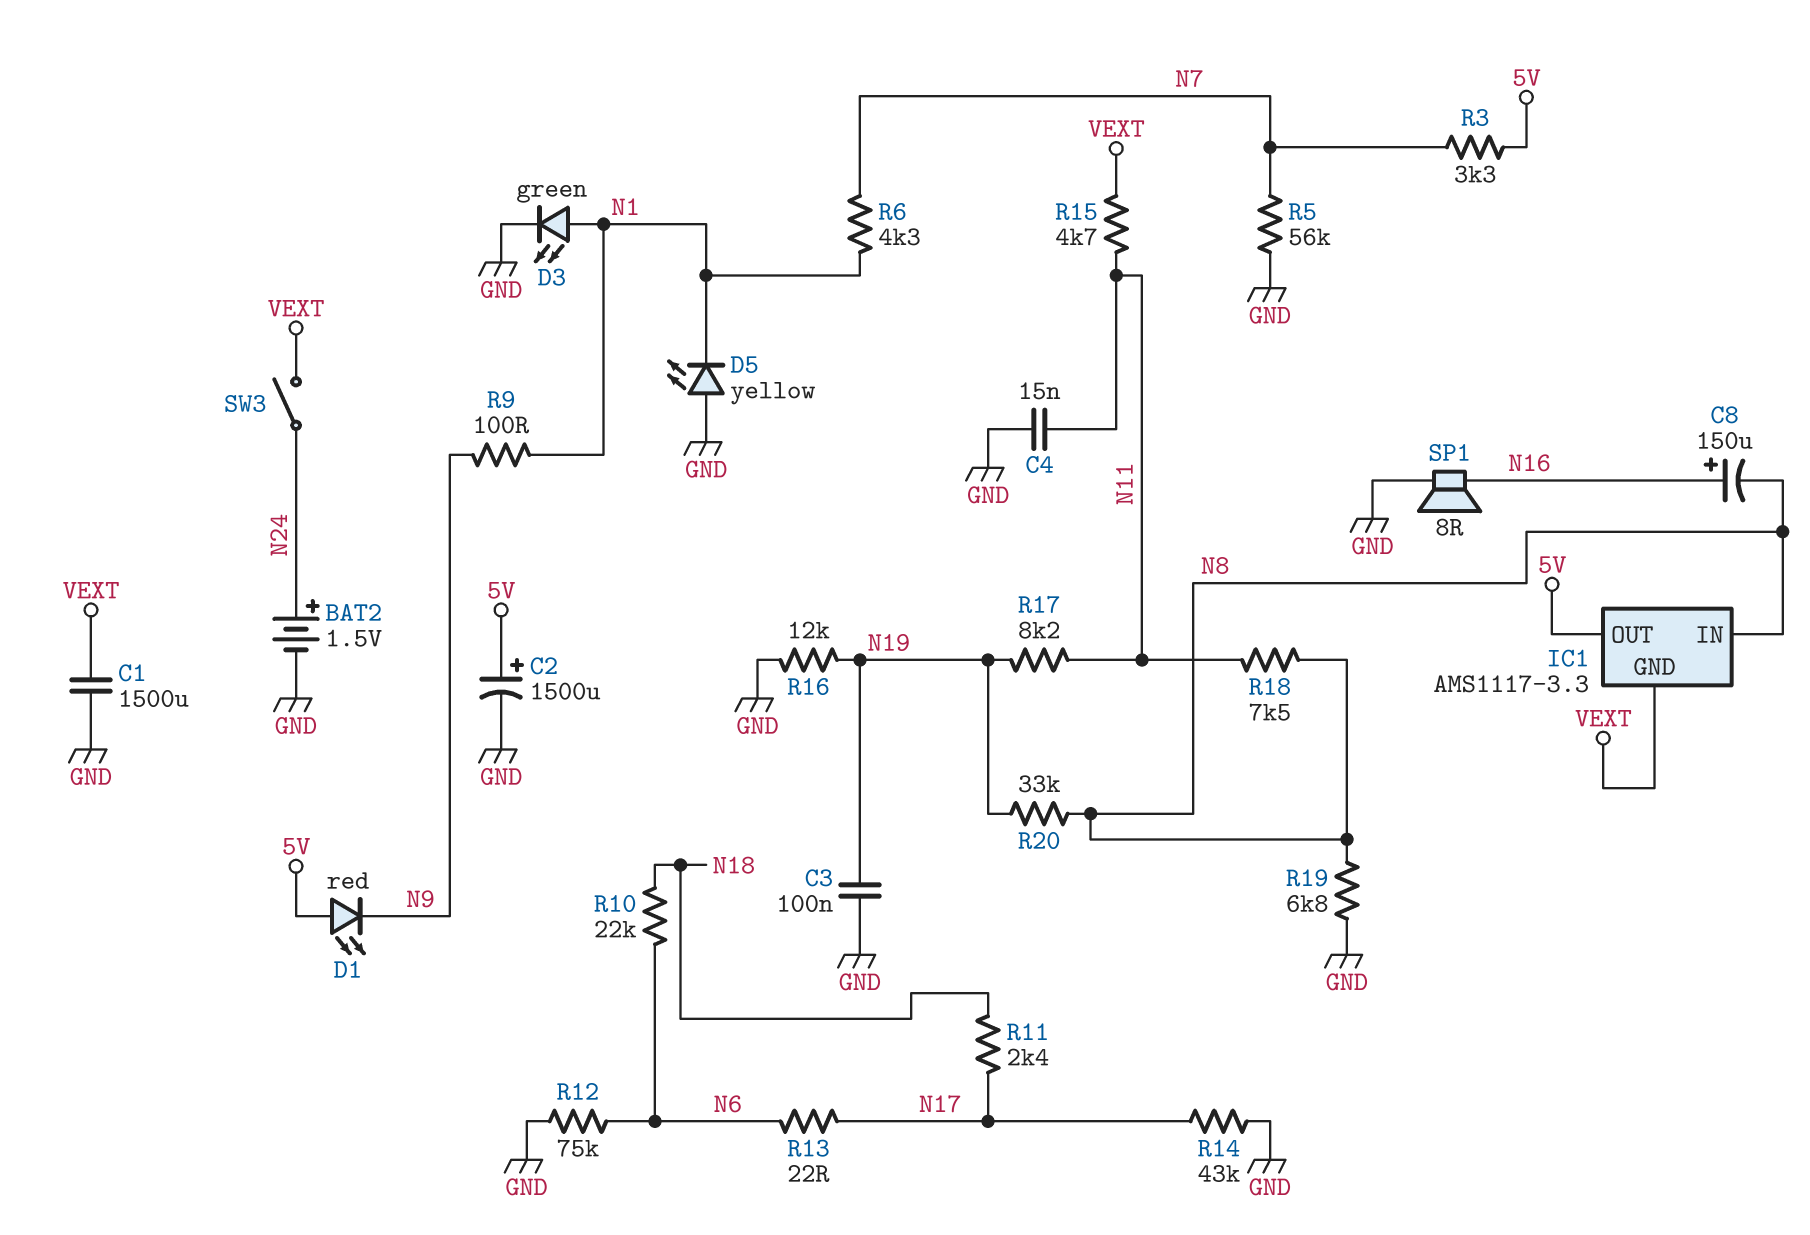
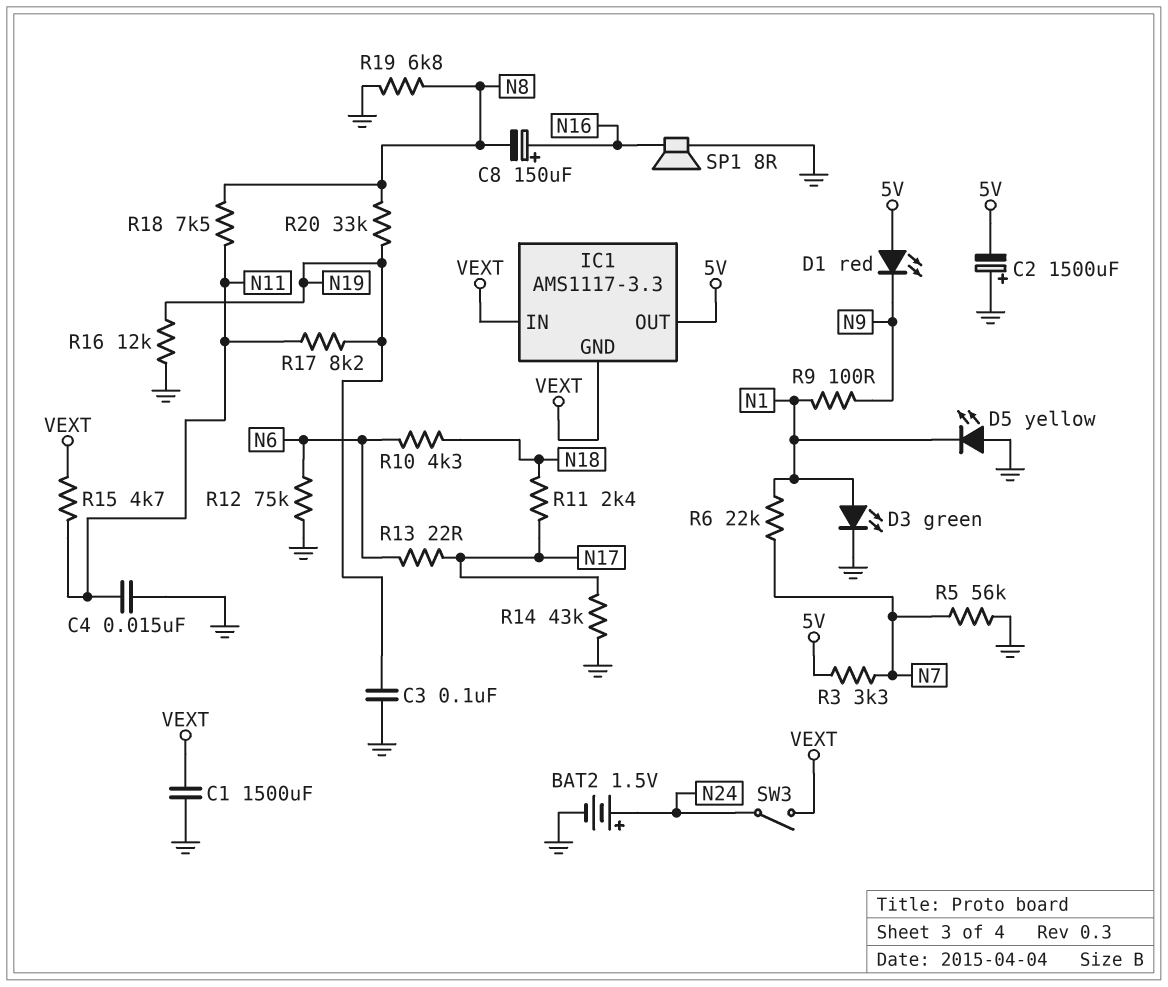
C2: 1500uF (plus 5V, minus GND) -> 1500uF (plus GND, minus 5V)
IC1 pin IN: N8 -> VEXT
R6: 4.3k (N1, N7) -> 22k (N1, N7)
R10: 22k (N6, N18) -> 4.3k (N6, N18)

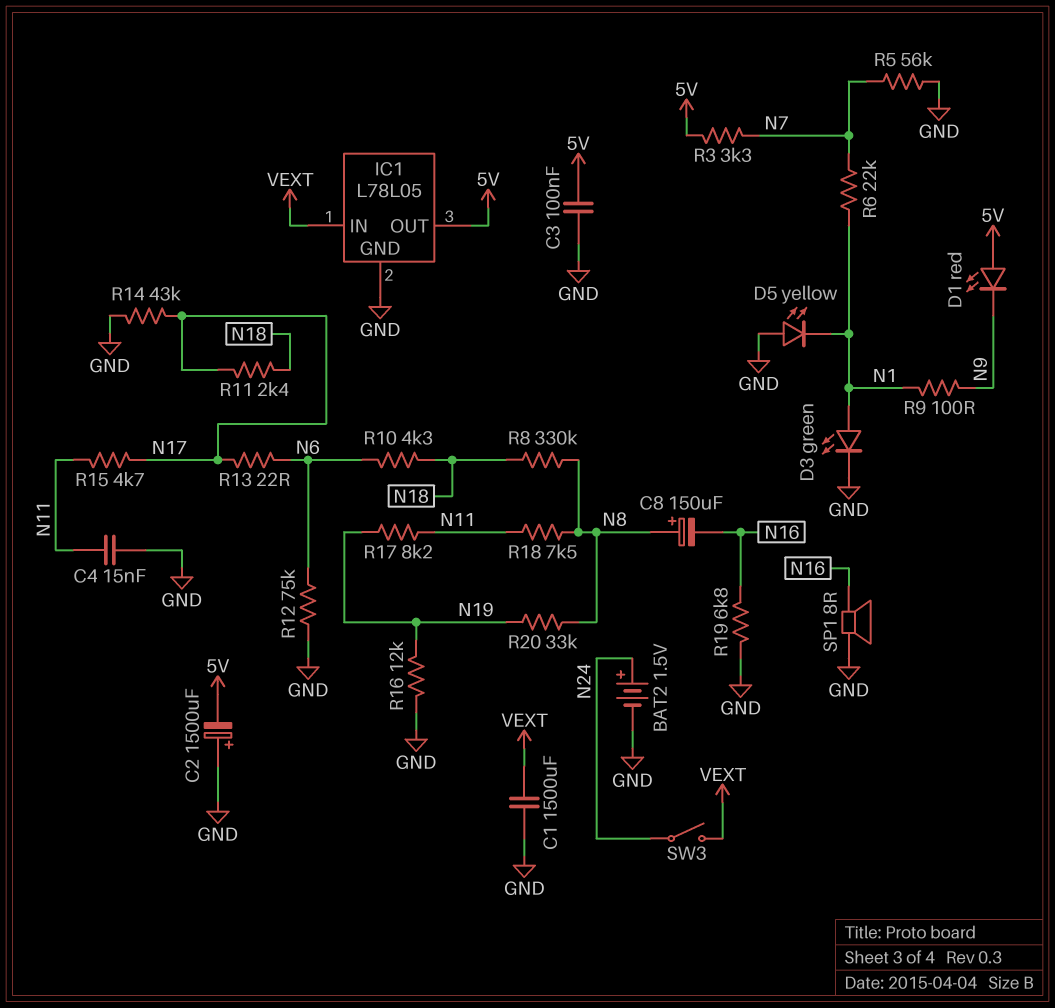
C3: 100nF (GND, N19) -> 100nF (5V, GND)
C8: 150uF (plus N16, minus N8) -> 150uF (plus N8, minus N16)
IC1: AMS1117-3.3 -> L78L05
IC1 pin GND: VEXT -> GND
R8: none -> 330k (N8, N18)
R15: 4.7k (N11, VEXT) -> 4.7k (N11, N17)
R19: 6.8k (GND, N8) -> 6.8k (GND, N16)

